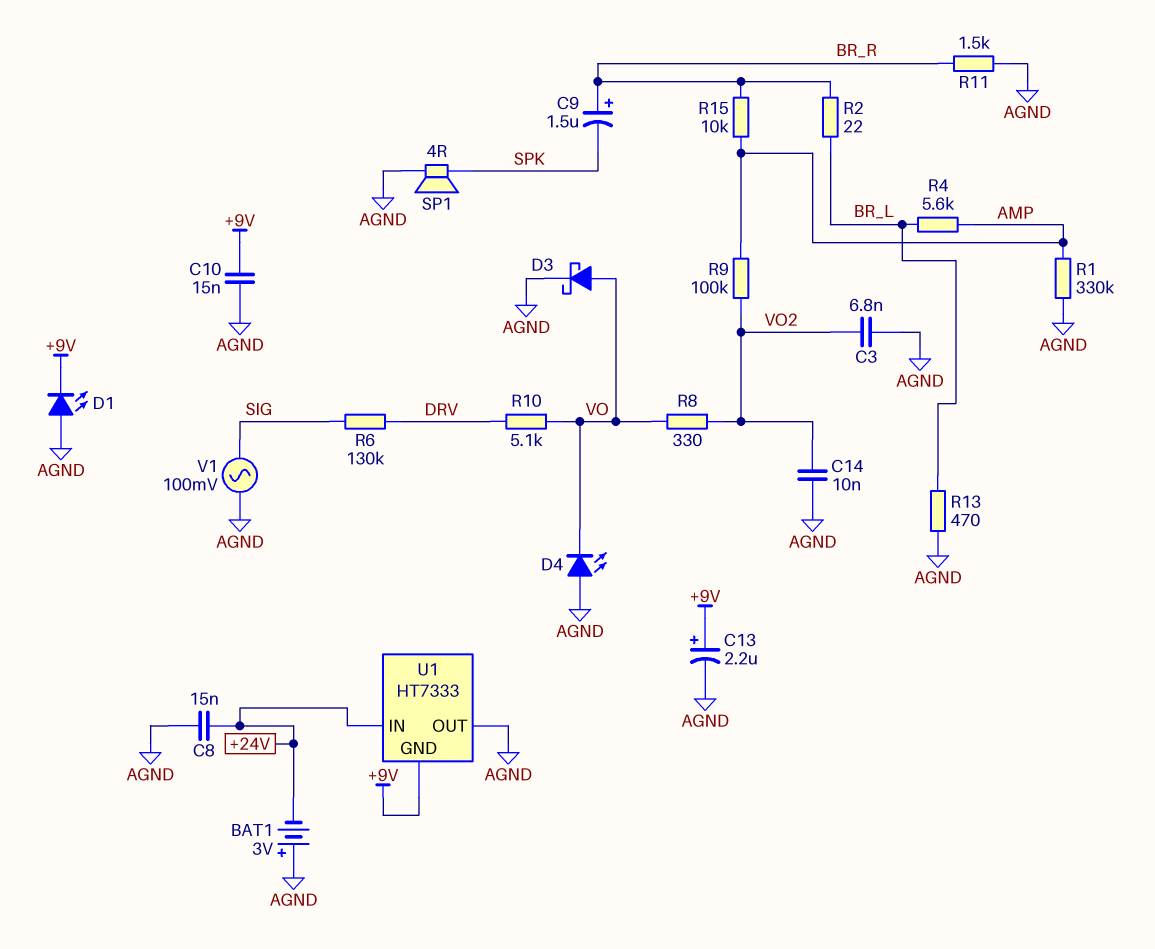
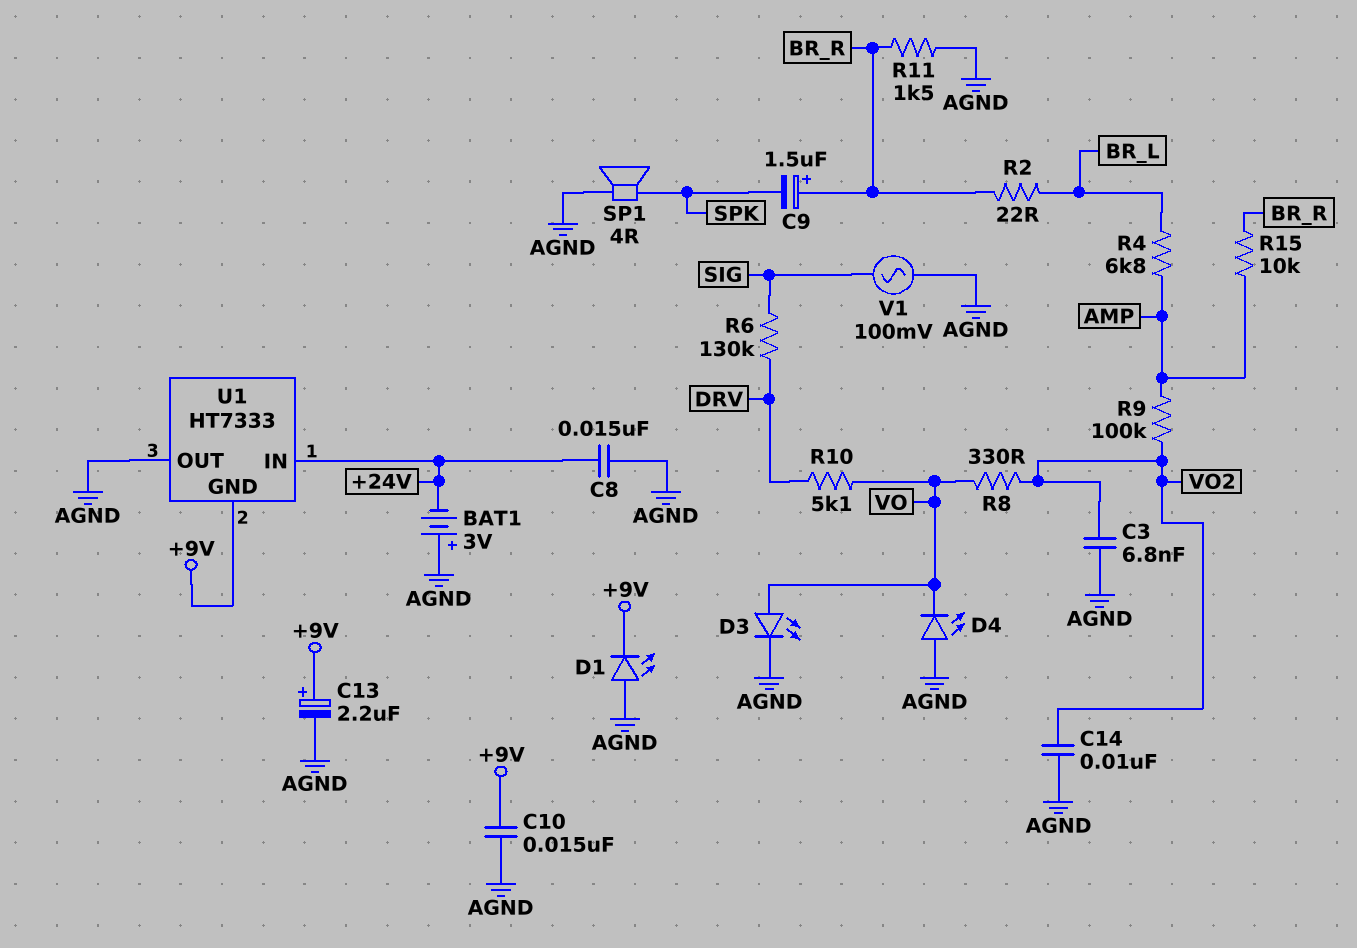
D3: schottky (A VO, K AGND) -> LED (A VO, K AGND)
R1: 330k (AGND, AMP) -> none
R4: 5.6k (AMP, BR_L) -> 6.8k (AMP, BR_L)
R13: 470 (AGND, BR_L) -> none

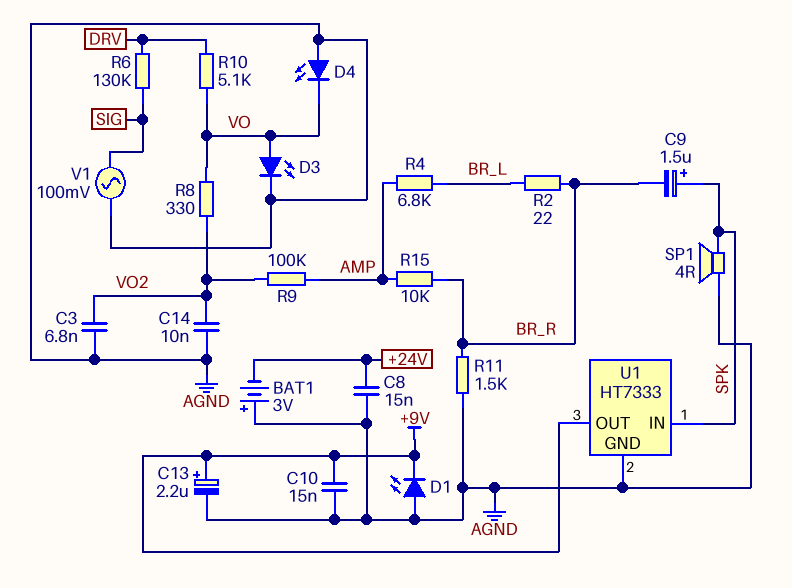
C9: 1.5uF (plus BR_R, minus SPK) -> 1.5uF (plus SPK, minus BR_R)
U1 pin GND: +9V -> AGND
U1 pin IN: +24V -> SPK
U1 pin OUT: AGND -> +9V

